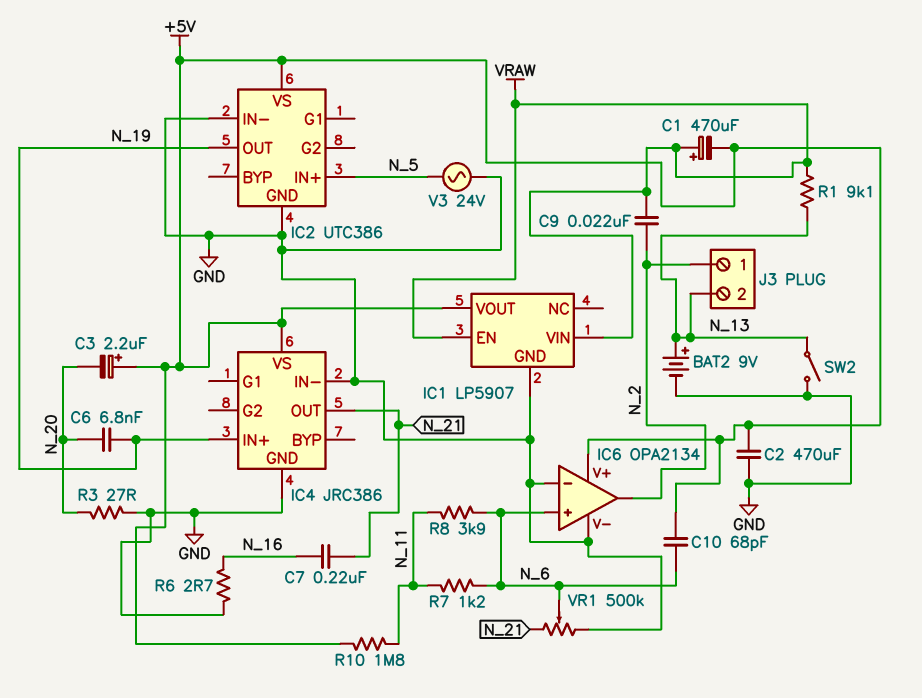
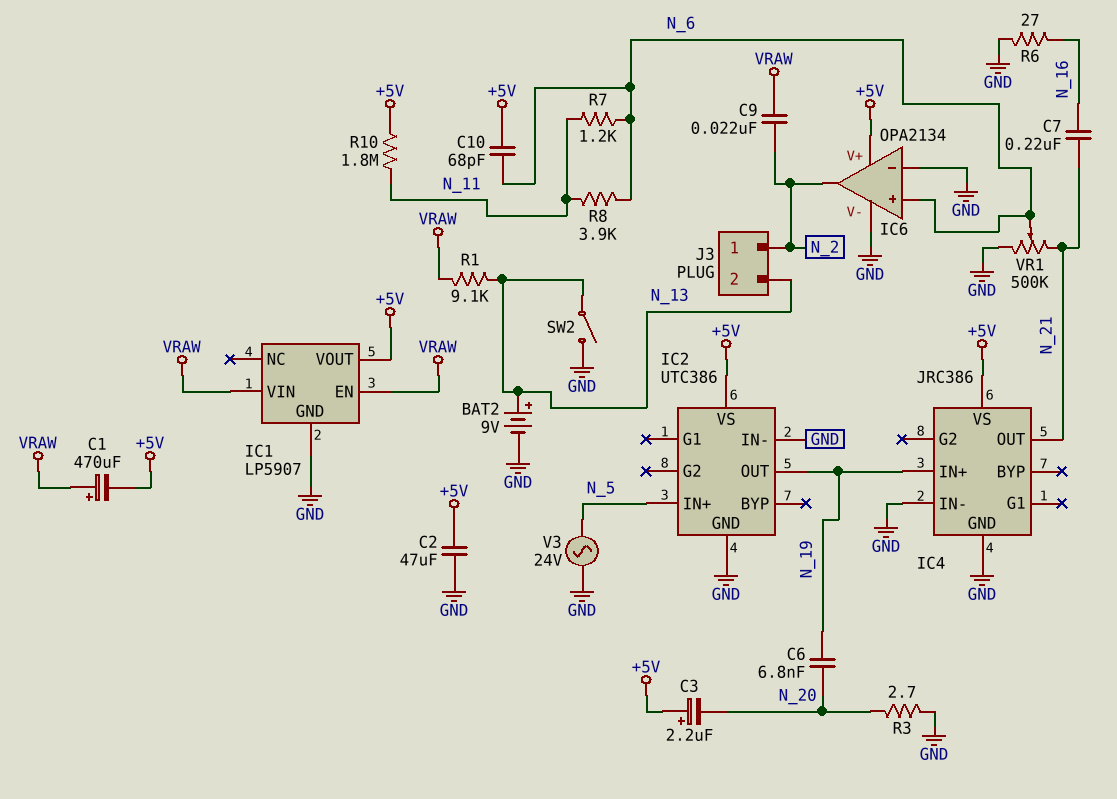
C2: 470uF (+5V, GND) -> 47uF (+5V, GND)
R3: 27 (GND, N_20) -> 2.7 (GND, N_20)
R6: 2.7 (GND, N_16) -> 27 (GND, N_16)

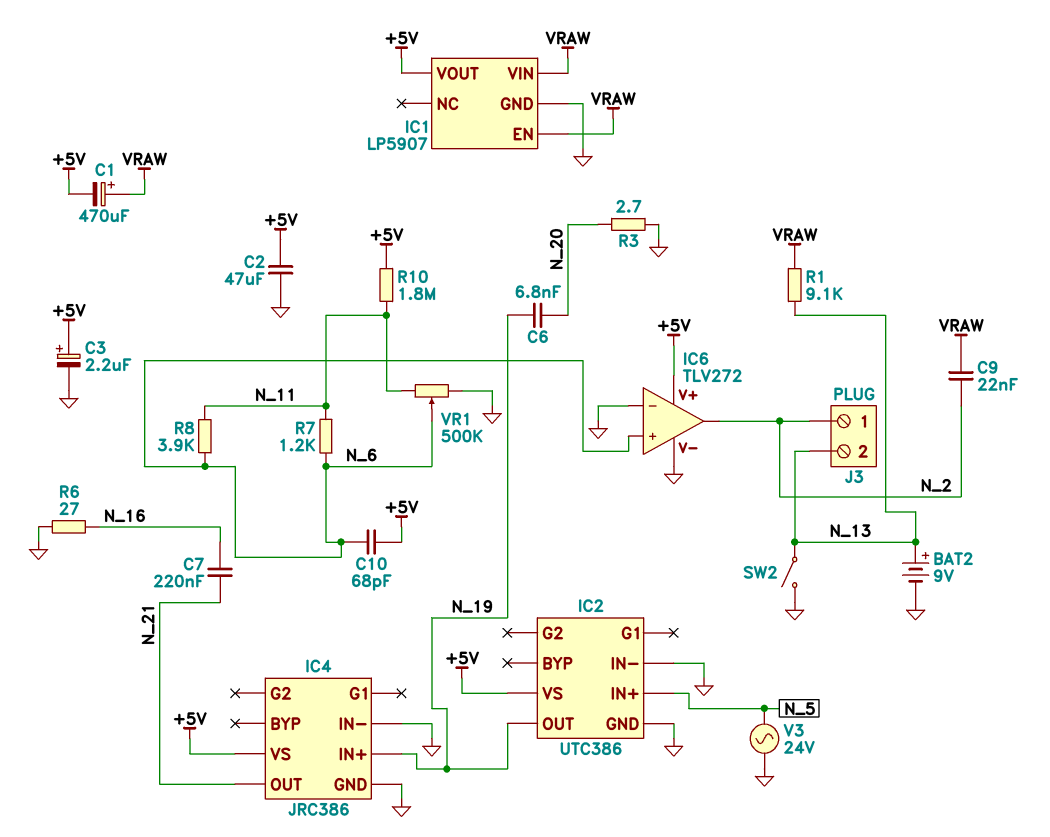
C3: 2.2uF (plus +5V, minus N_20) -> 2.2uF (plus +5V, minus GND)
IC6: OPA2134 -> TLV272
VR1: 500k (GND, N_21, wiper N_6) -> 500k (GND, N_11, wiper N_6)

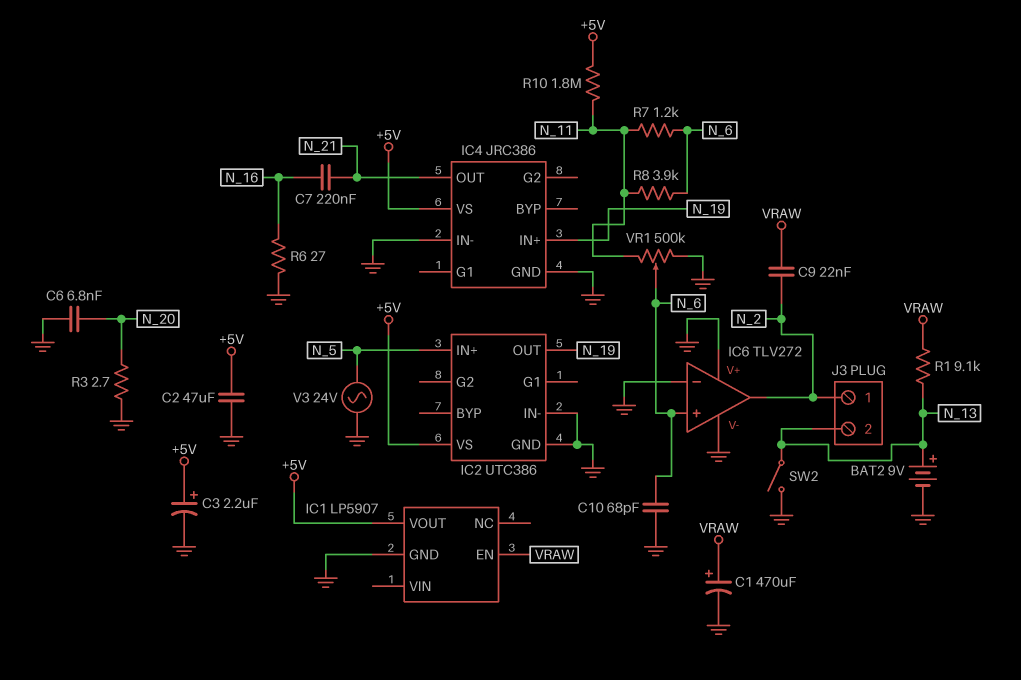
C1: 470uF (plus VRAW, minus +5V) -> 470uF (plus VRAW, minus GND)
C6: 6.8nF (N_19, N_20) -> 6.8nF (GND, N_20)
C10: 68pF (+5V, N_6) -> 68pF (GND, N_6)
IC1 pin VIN: VRAW -> none
IC6 pin V+: +5V -> GND

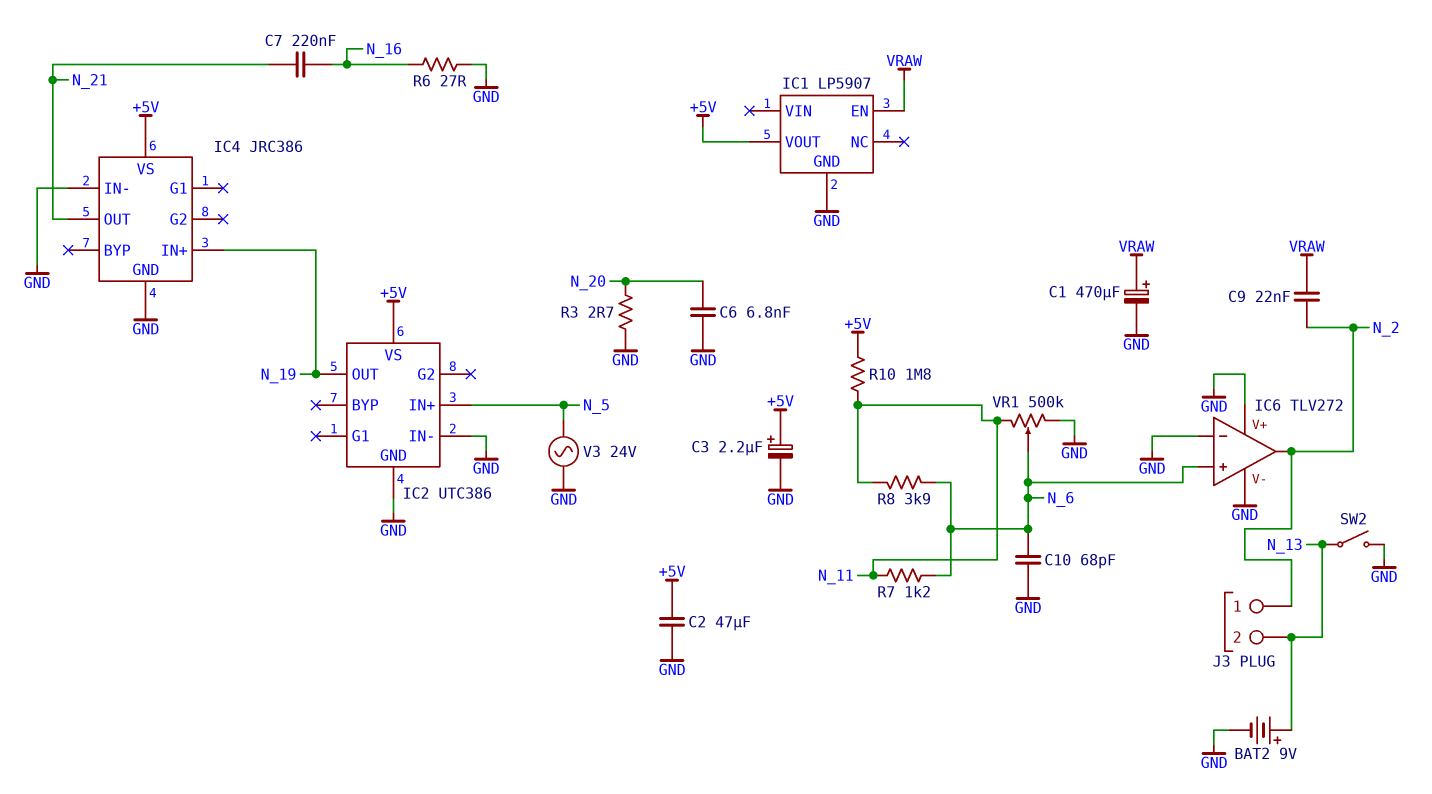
R1: 9.1k (N_13, VRAW) -> none

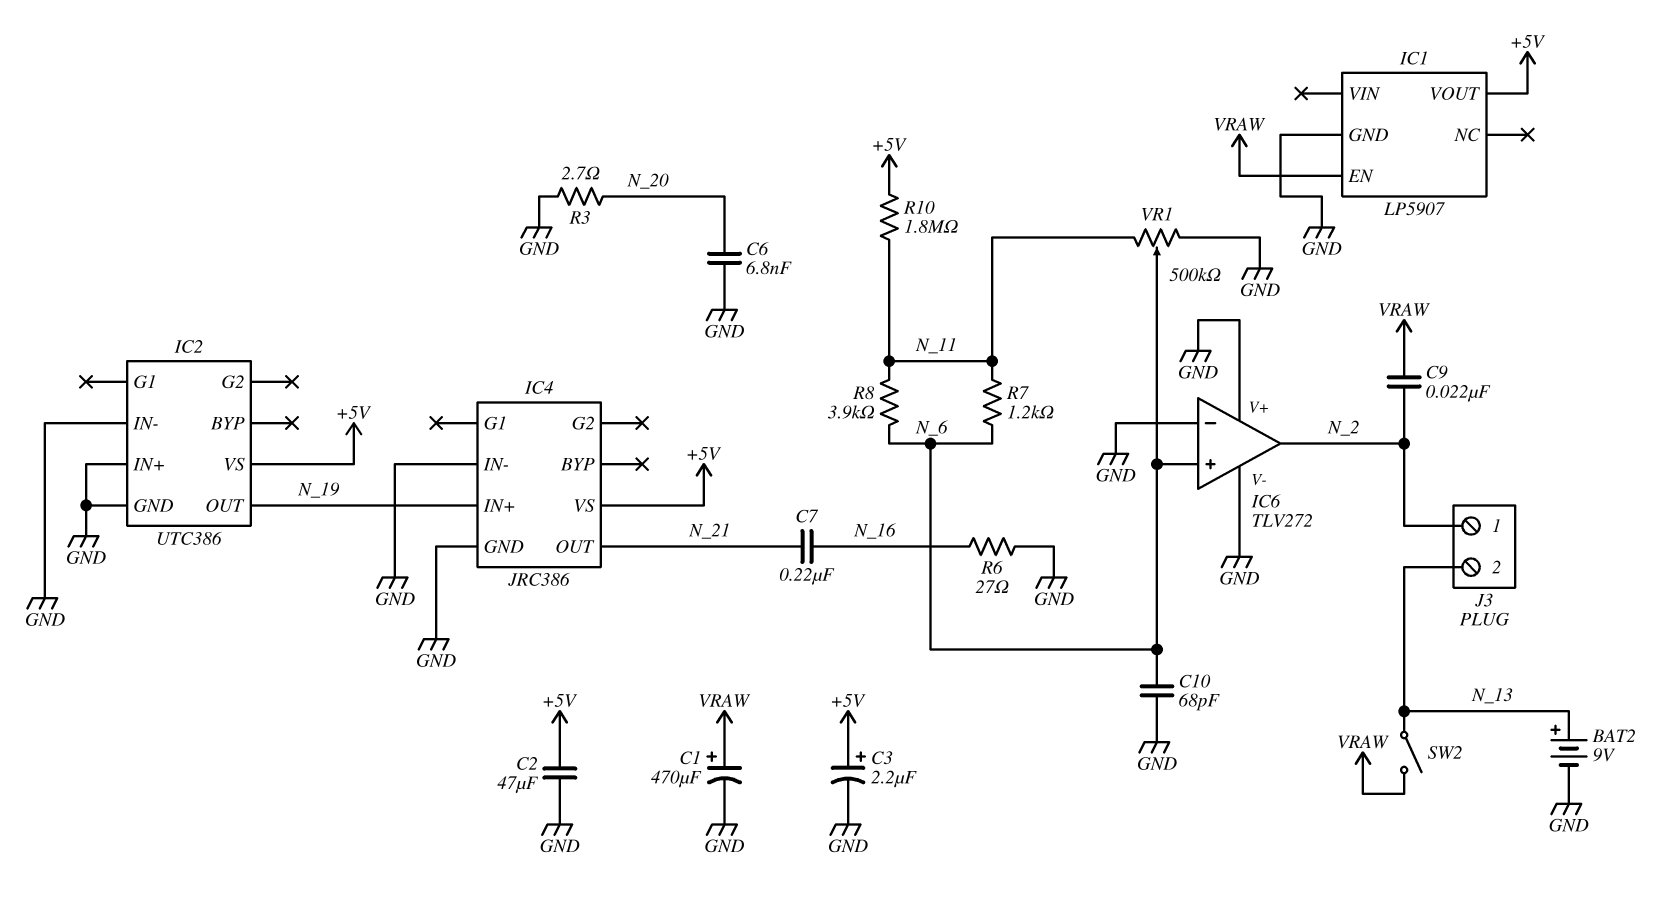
IC2 pin IN+: N_5 -> GND
SW2: switch (GND, N_13) -> switch (N_13, VRAW)
V3: AC 24V (GND, N_5) -> none

